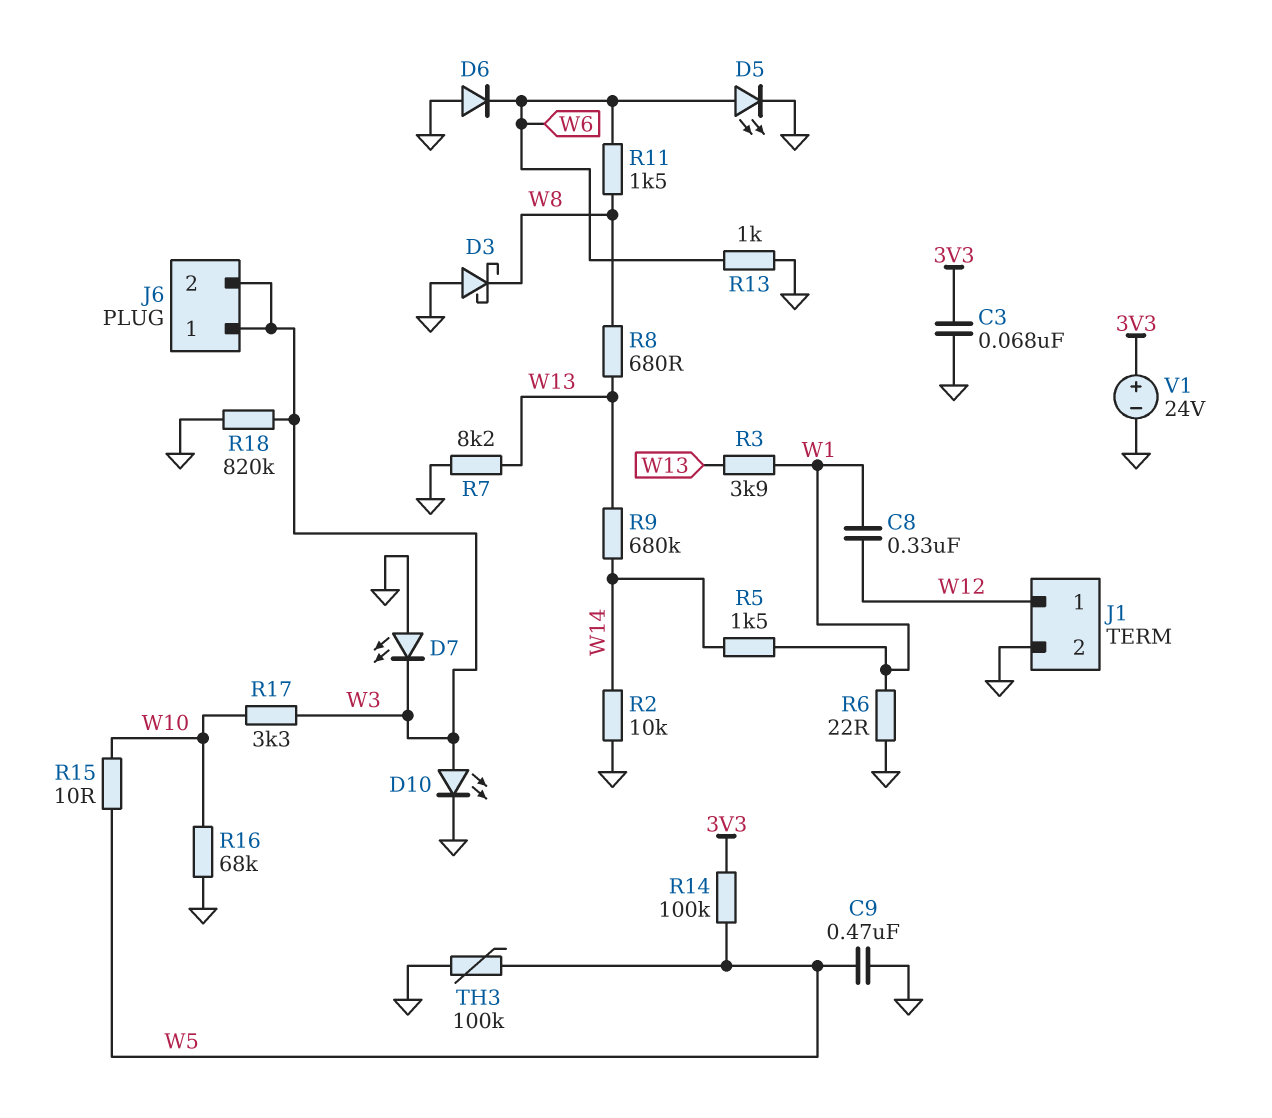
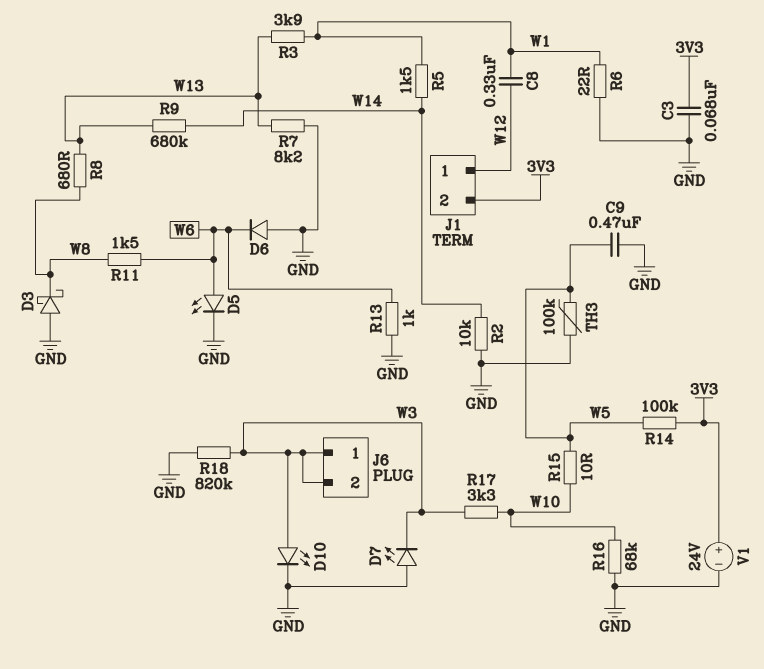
J1 pin 2: GND -> 3V3

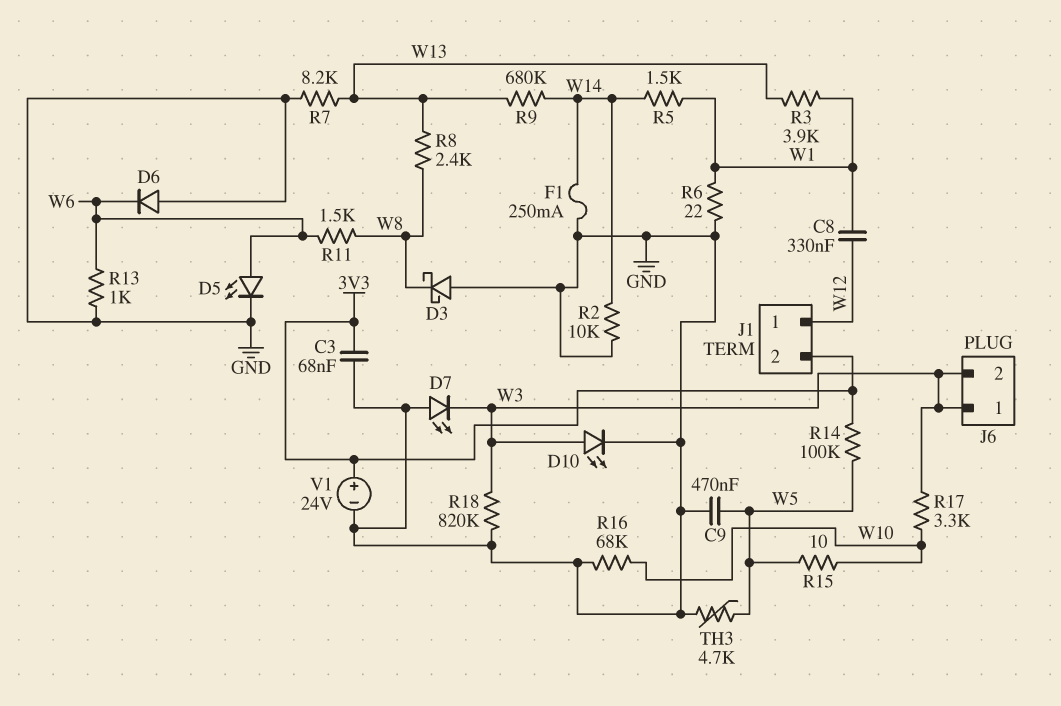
F1: none -> 250mA (GND, W14)
R8: 680 (W8, W13) -> 2.4k (W8, W13)
TH3: 100k (GND, W5) -> 4.7k (GND, W5)

